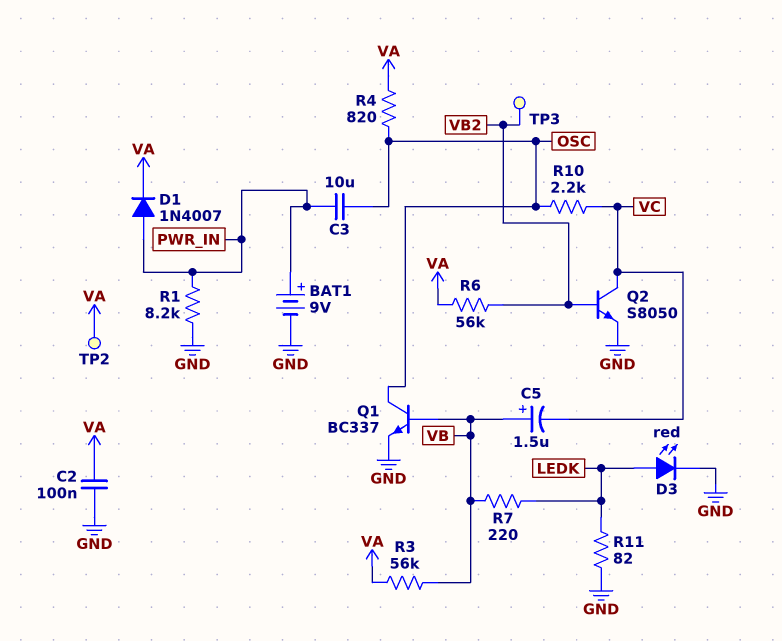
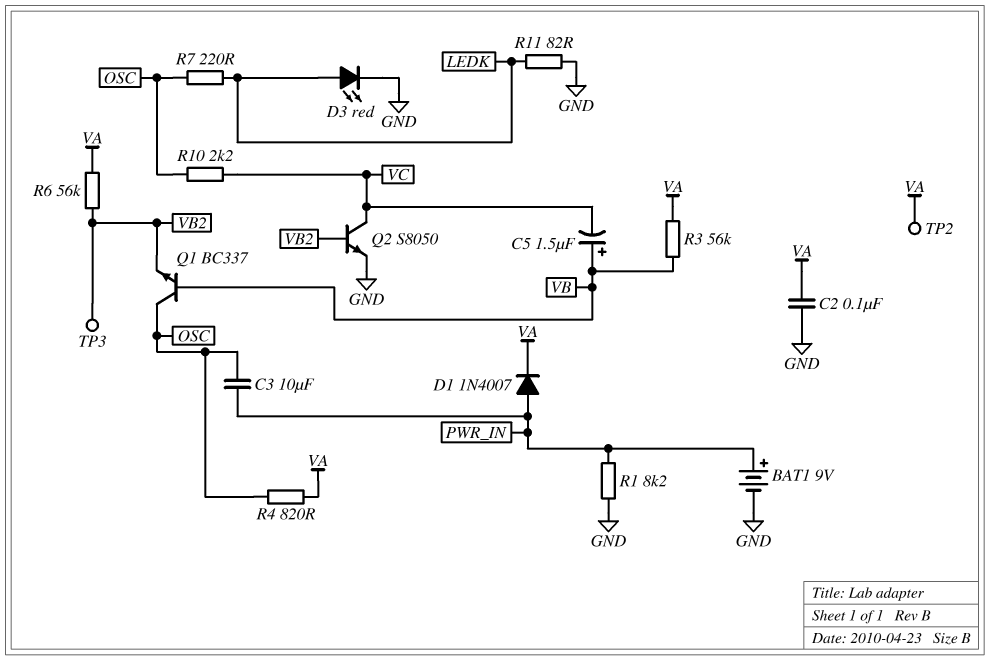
Q1: NPN BC337 (B VB, C OSC, E GND) -> NPN BC337 (B VB, C OSC, E VB2)
R7: 220 (LEDK, VB) -> 220 (LEDK, OSC)

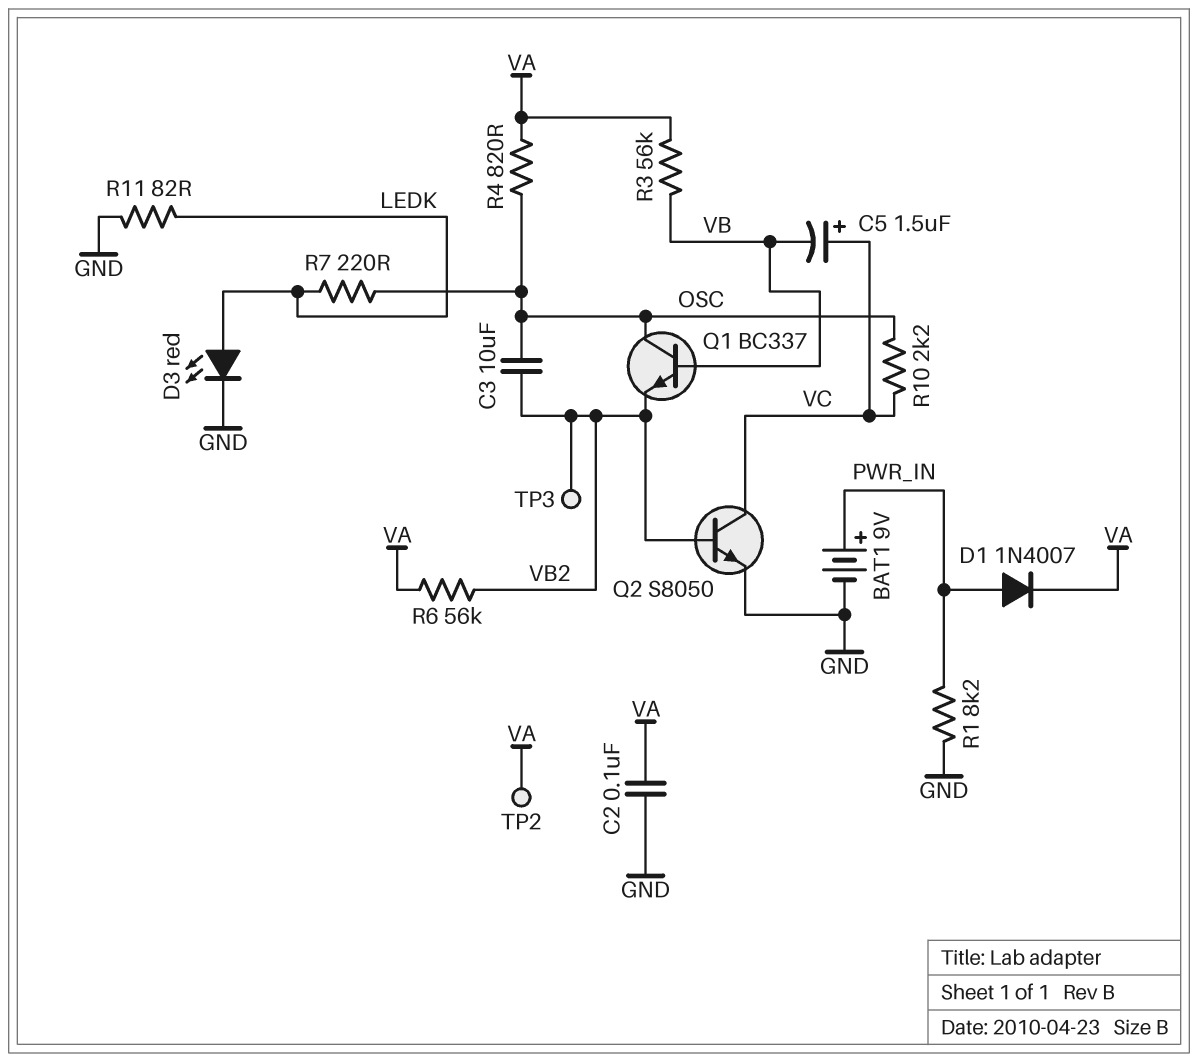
C3: 10uF (OSC, PWR_IN) -> 10uF (OSC, VB2)
C5: 1.5uF (plus VB, minus VC) -> 1.5uF (plus VC, minus VB)

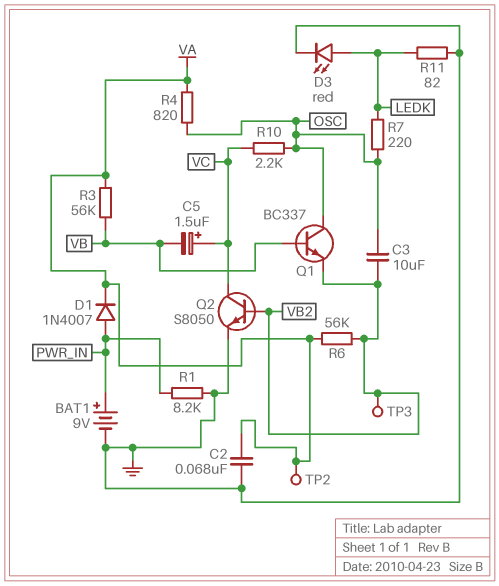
C2: 100nF (GND, VA) -> 68nF (GND, VA)

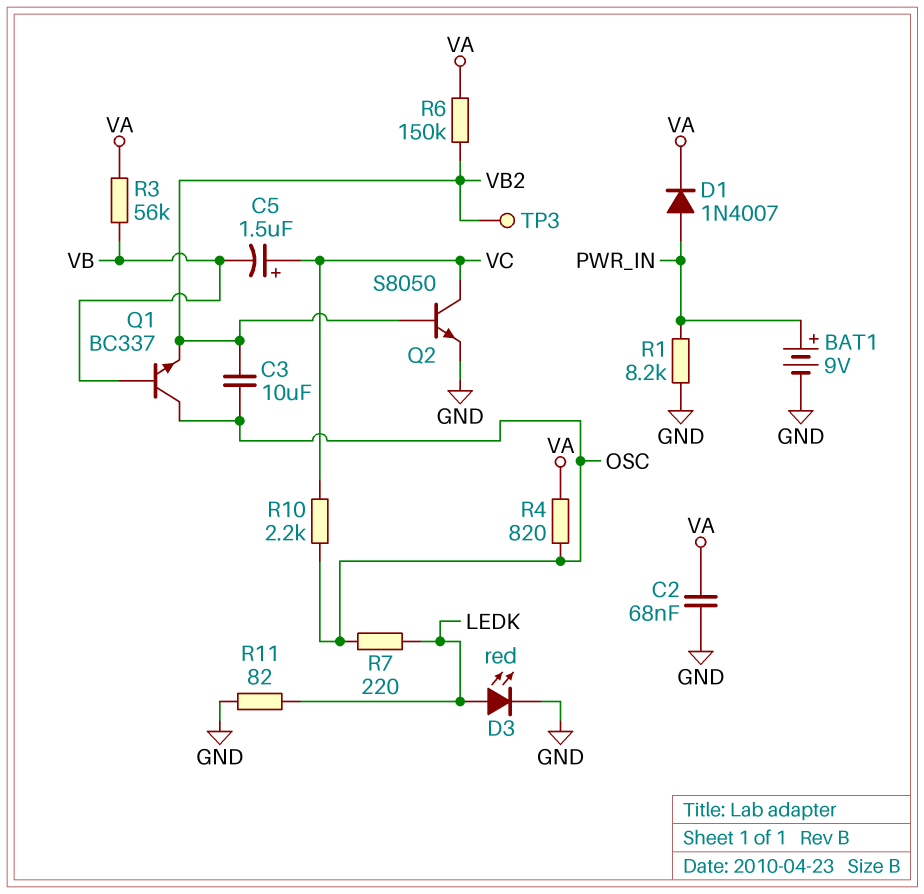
R6: 56k (VA, VB2) -> 150k (VA, VB2)
TP2: test point (VA) -> none

